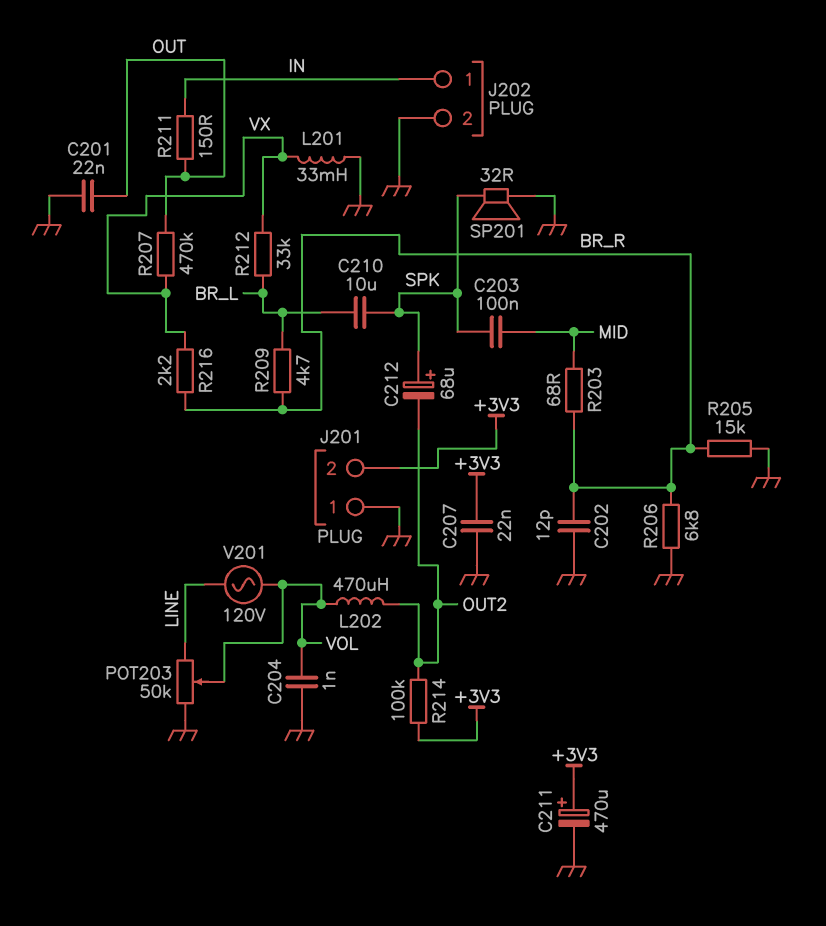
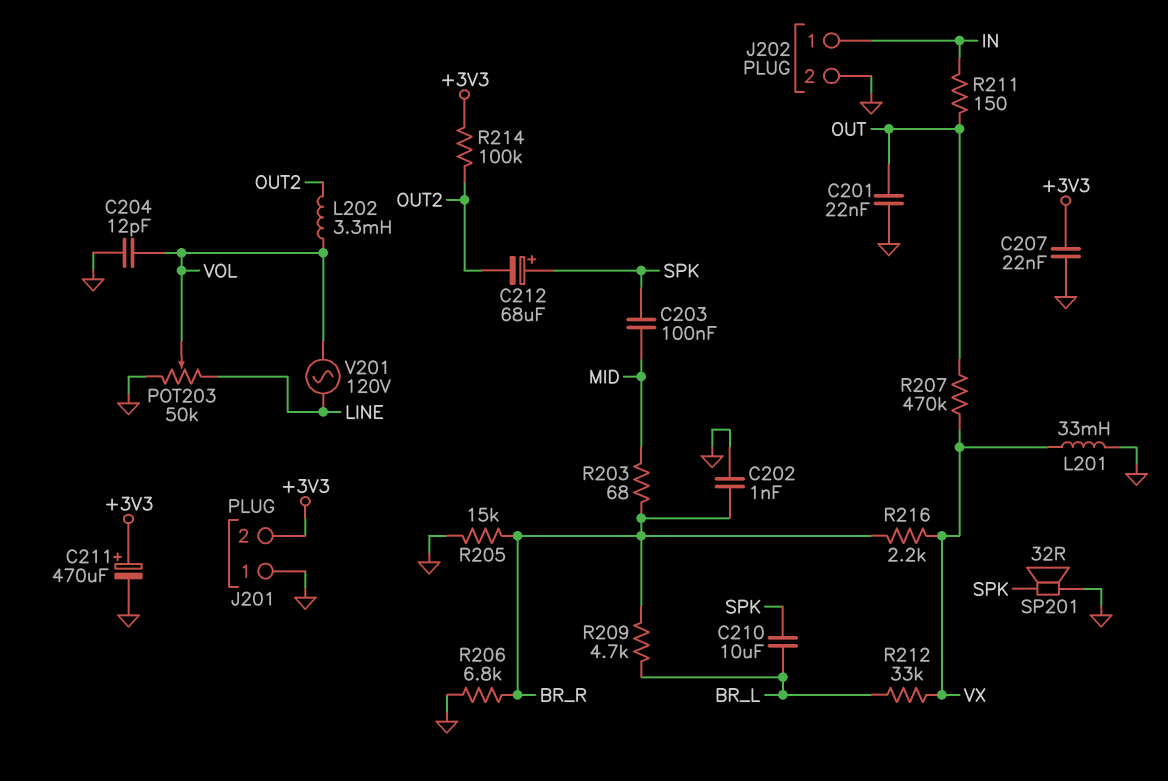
C202: 12pF (BR_R, GND) -> 1nF (BR_R, GND)
C204: 1nF (GND, VOL) -> 12pF (GND, VOL)
L202: 470uH (OUT2, VOL) -> 3.3mH (OUT2, VOL)

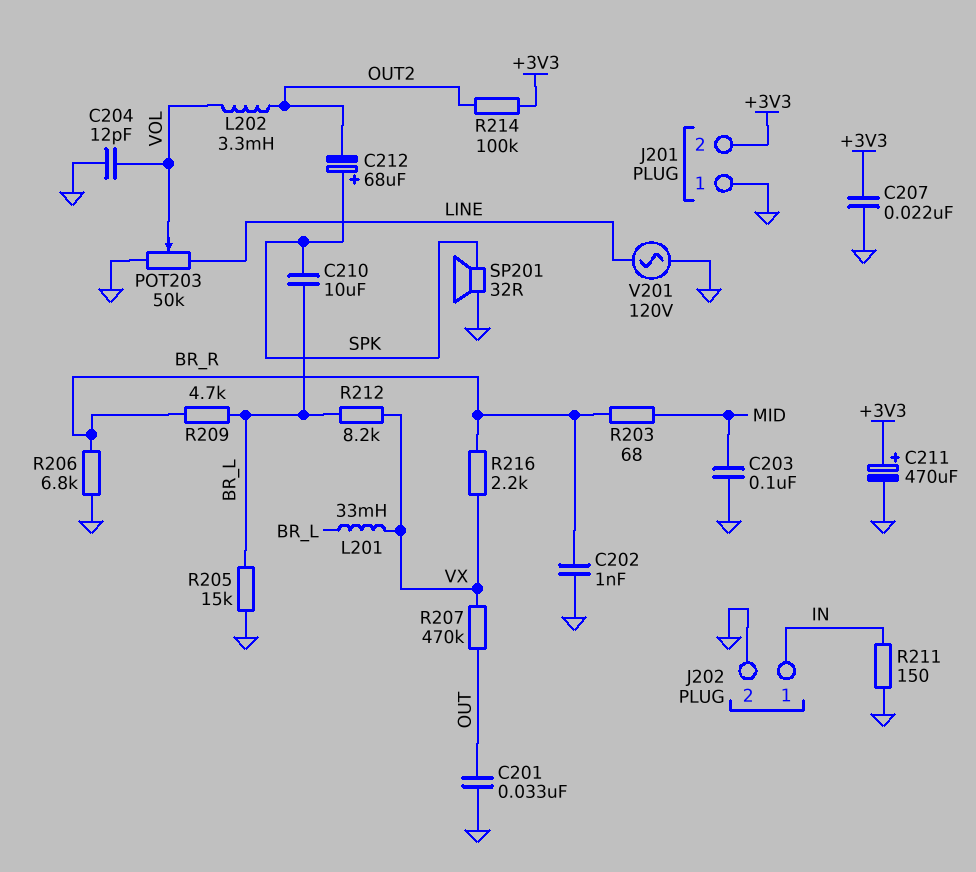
C201: 22nF (GND, OUT) -> 33nF (GND, OUT)
C203: 100nF (MID, SPK) -> 100nF (GND, MID)
L201: 33mH (GND, VX) -> 33mH (BR_L, VX)
R205: 15k (BR_R, GND) -> 15k (BR_L, GND)
R211: 150 (IN, OUT) -> 150 (GND, IN)
R212: 33k (BR_L, VX) -> 8.2k (BR_L, VX)
V201: AC 120V (LINE, VOL) -> AC 120V (GND, LINE)

